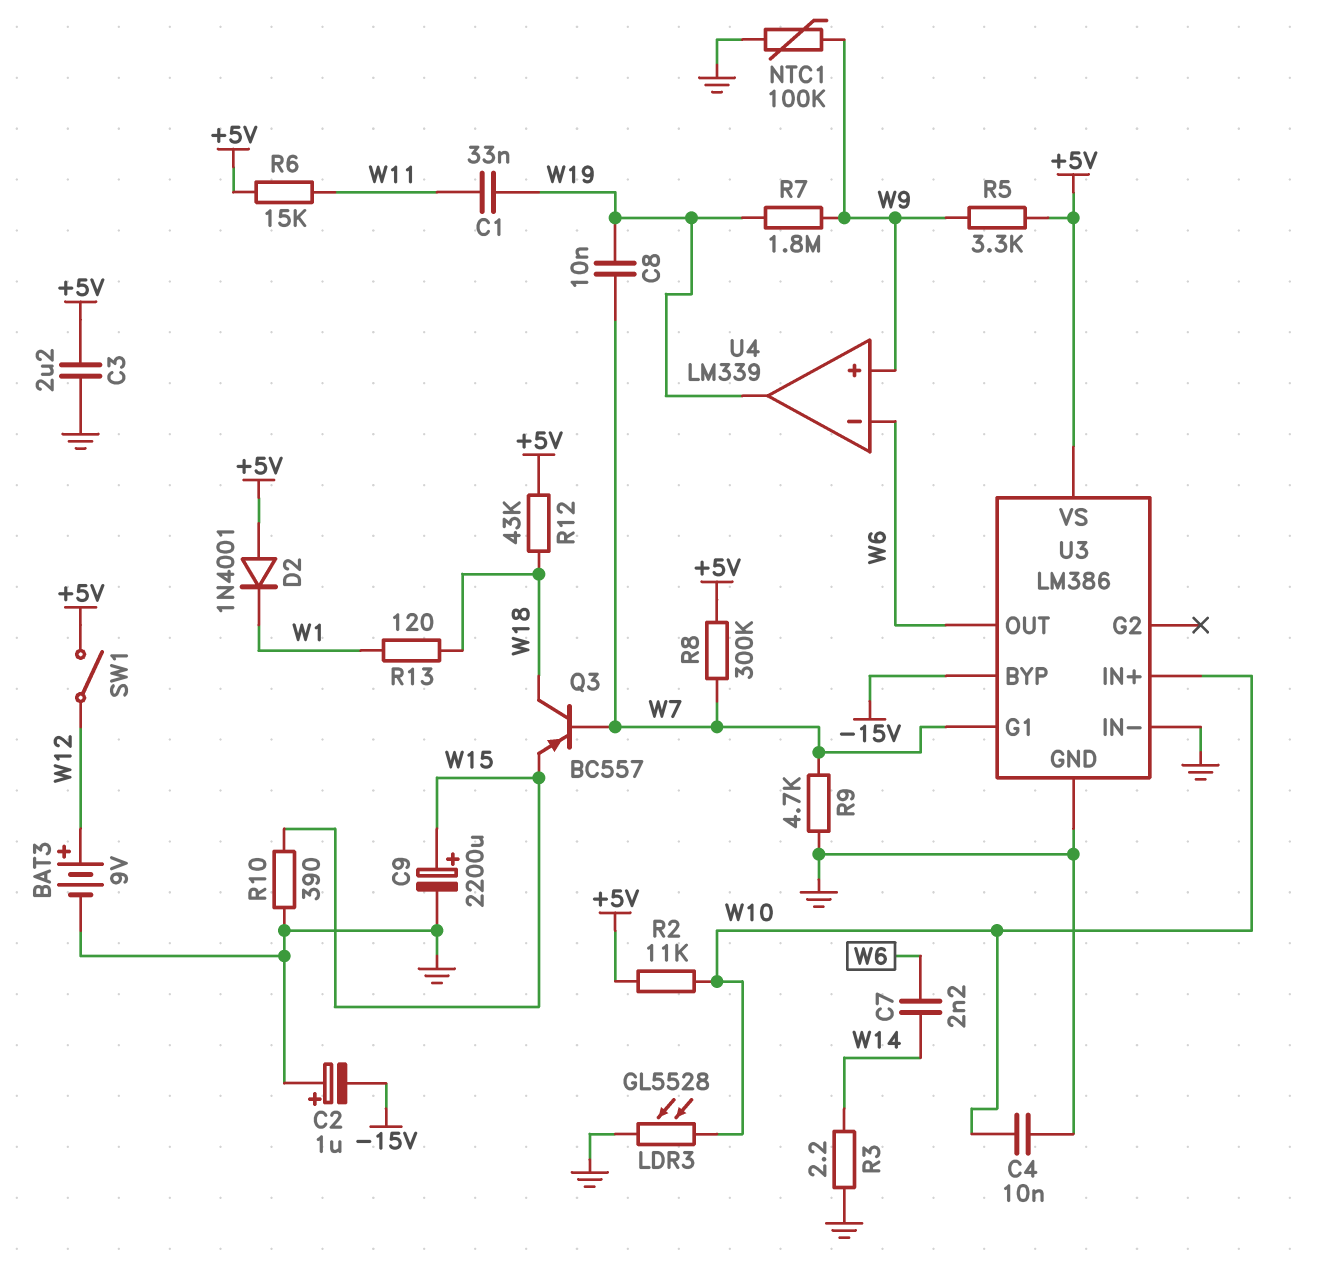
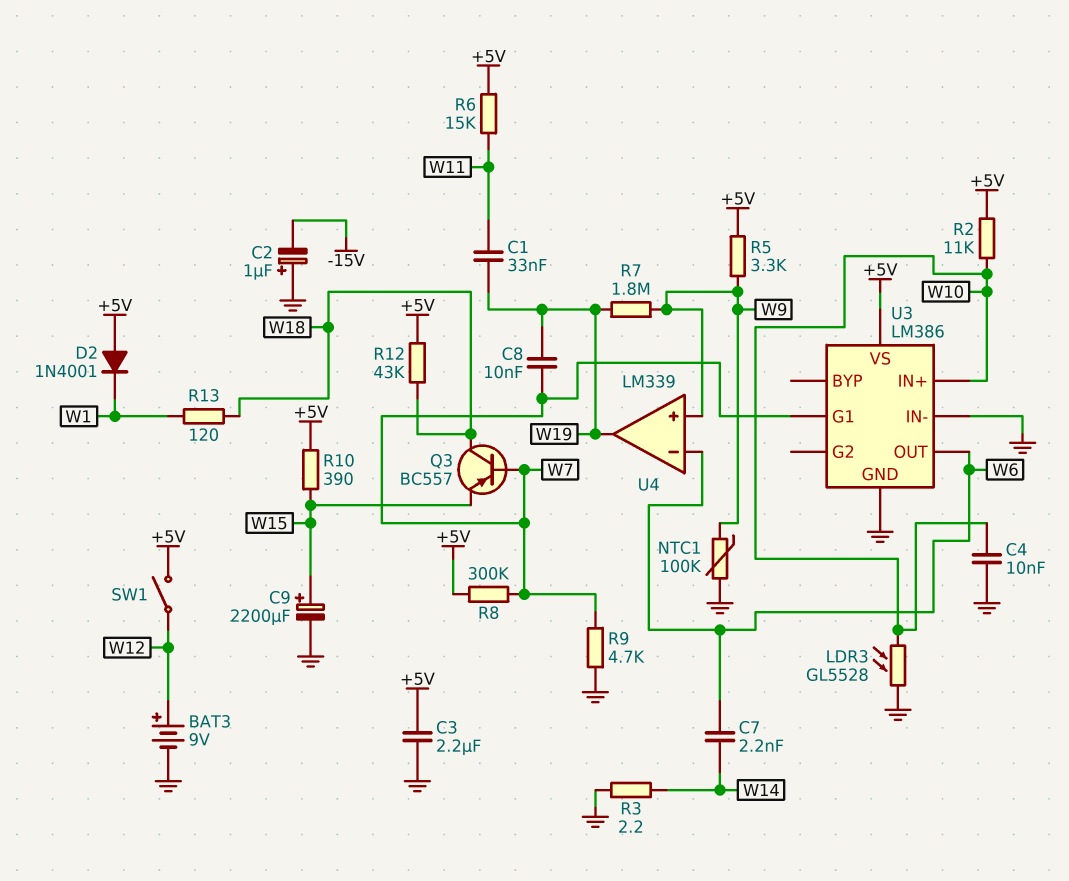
R10: 390 (GND, W15) -> 390 (+5V, W15)
U3 pin BYP: -15V -> none

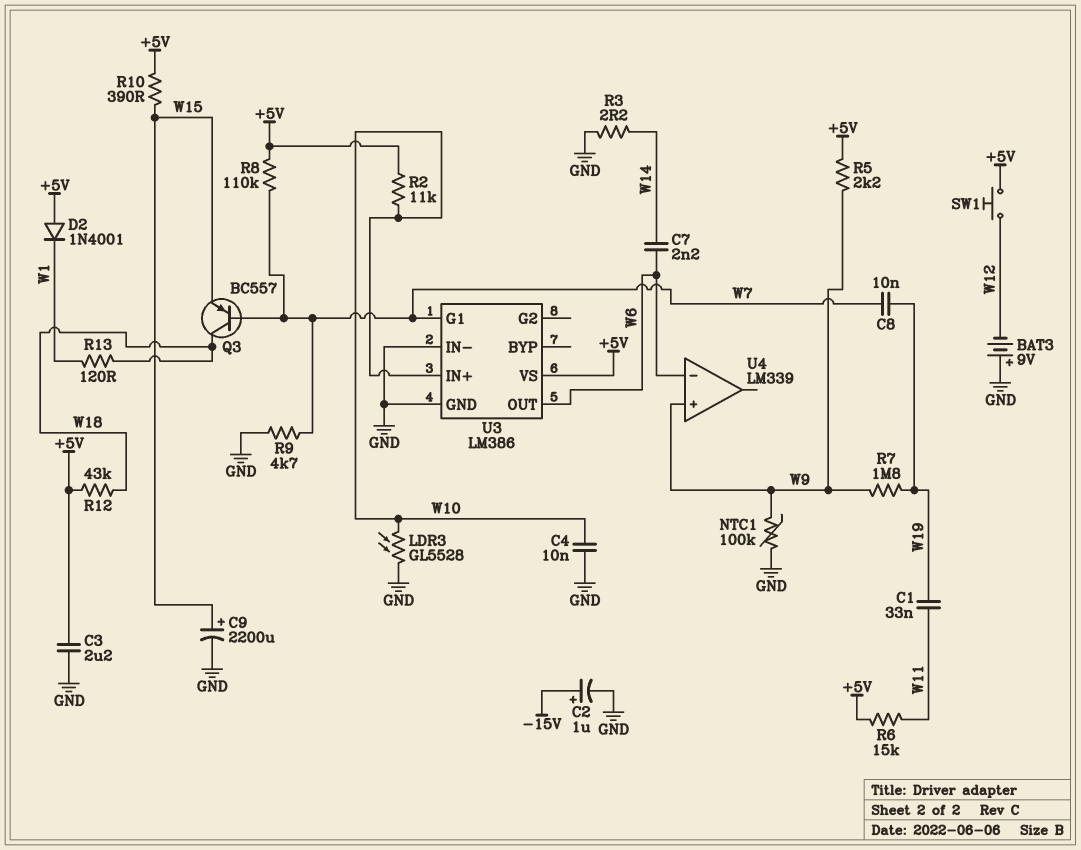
BAT3: 9V (plus W12, minus GND) -> 9V (plus GND, minus W12)
C2: 1uF (plus GND, minus -15V) -> 1uF (plus -15V, minus GND)
R5: 3.3k (+5V, W9) -> 2.2k (+5V, W9)
R8: 300k (+5V, W7) -> 110k (+5V, W7)
SW1: switch (+5V, W12) -> button (+5V, W12)
U4 pin out: W19 -> none

